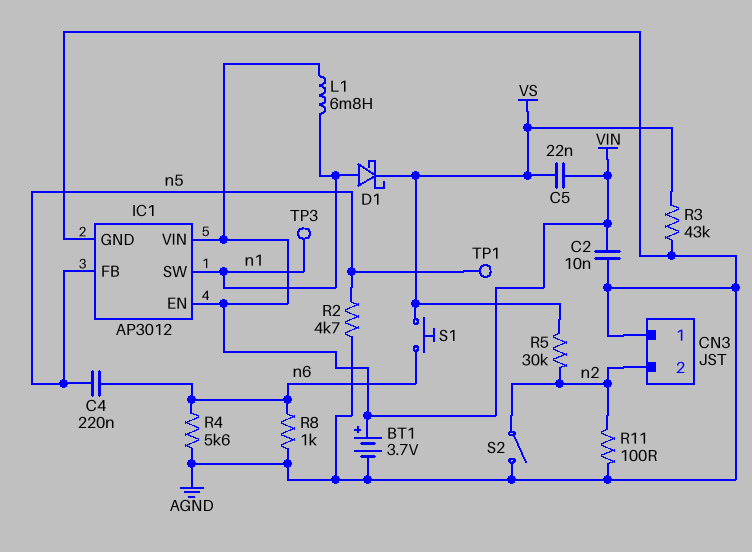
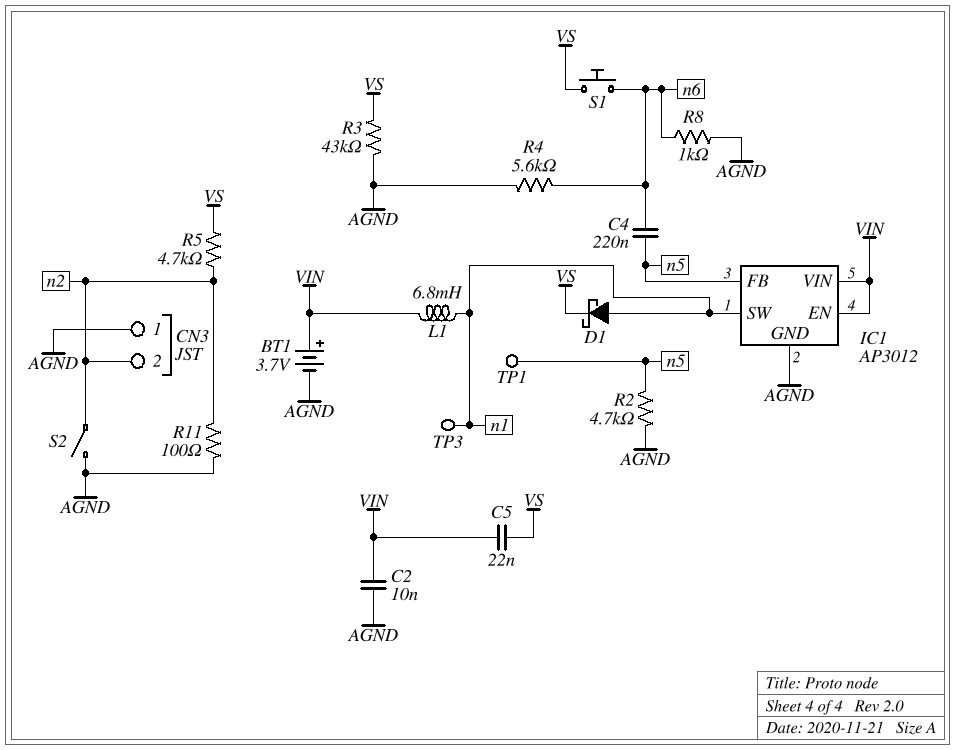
R5: 30k (VS, n2) -> 4.7k (VS, n2)

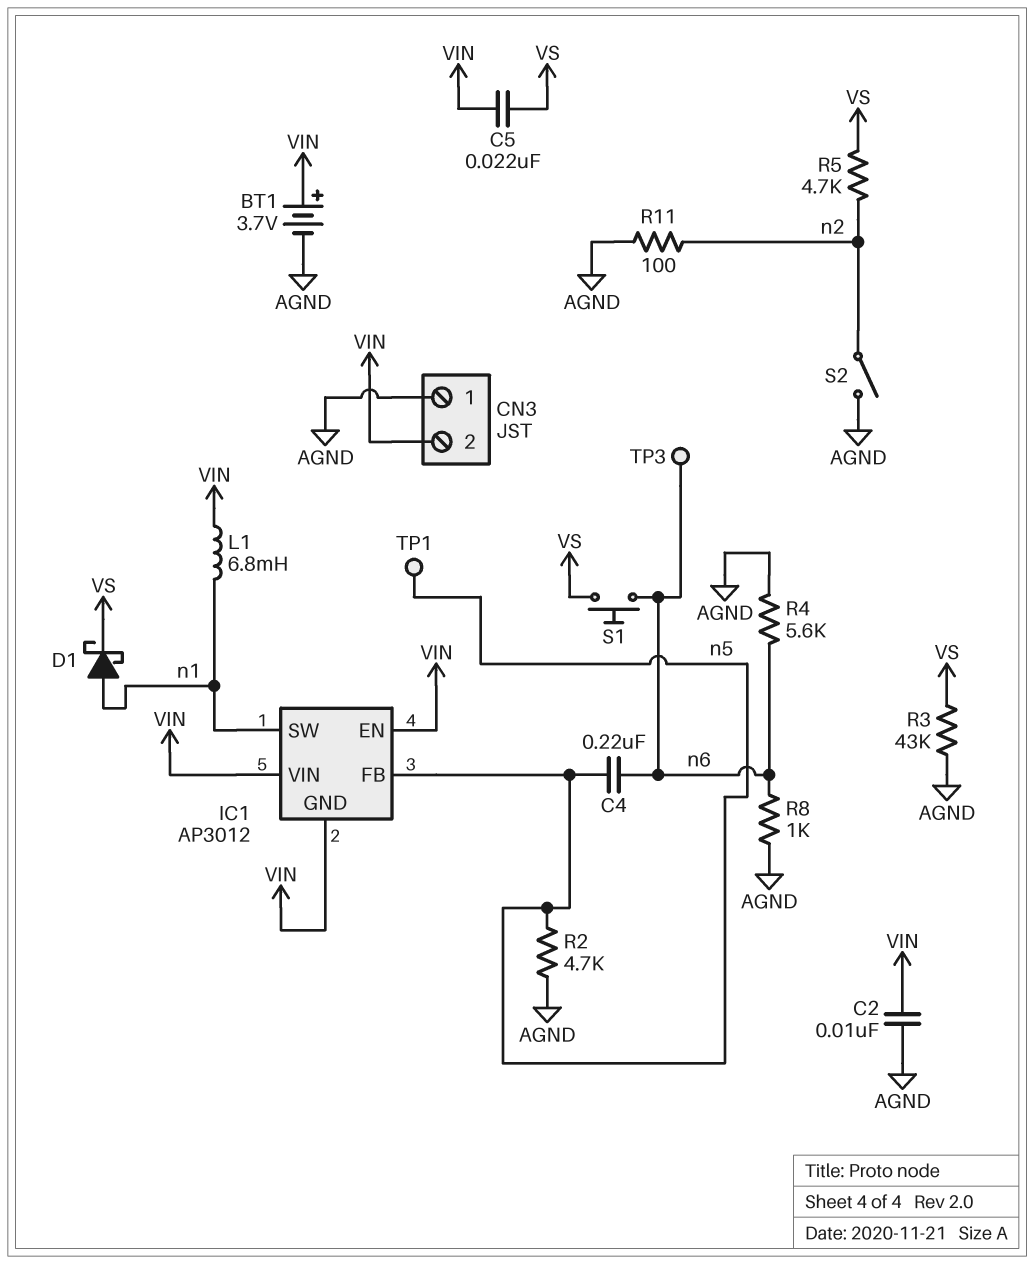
CN3 pin 2: n2 -> VIN
IC1 pin GND: AGND -> VIN
TP3: test point (n1) -> test point (n6)

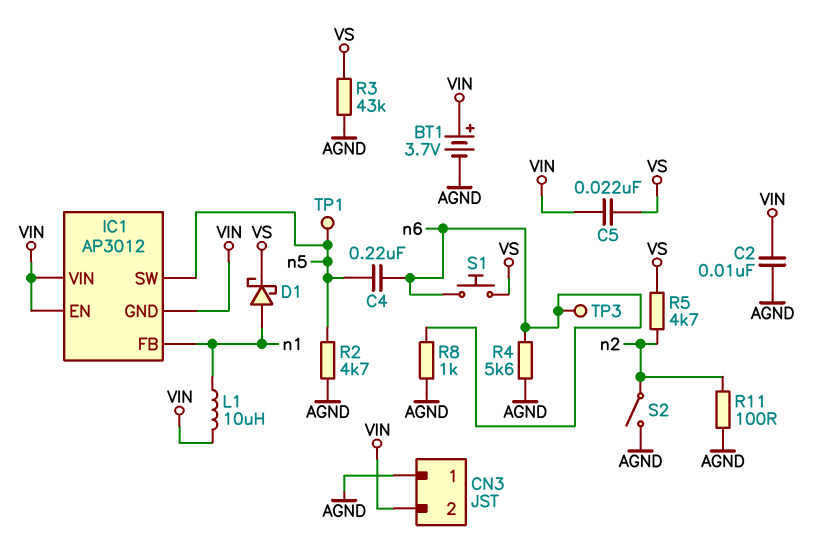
IC1 pin FB: n5 -> n1
IC1 pin SW: n1 -> n5
L1: 6.8mH (VIN, n1) -> 10uH (VIN, n1)

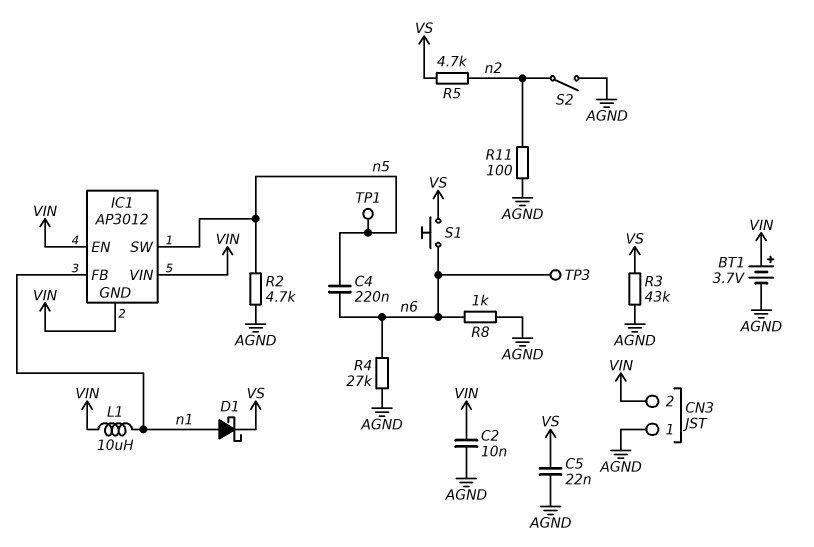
C5: 22nF (VIN, VS) -> 22nF (AGND, VS)
R4: 5.6k (AGND, n6) -> 27k (AGND, n6)

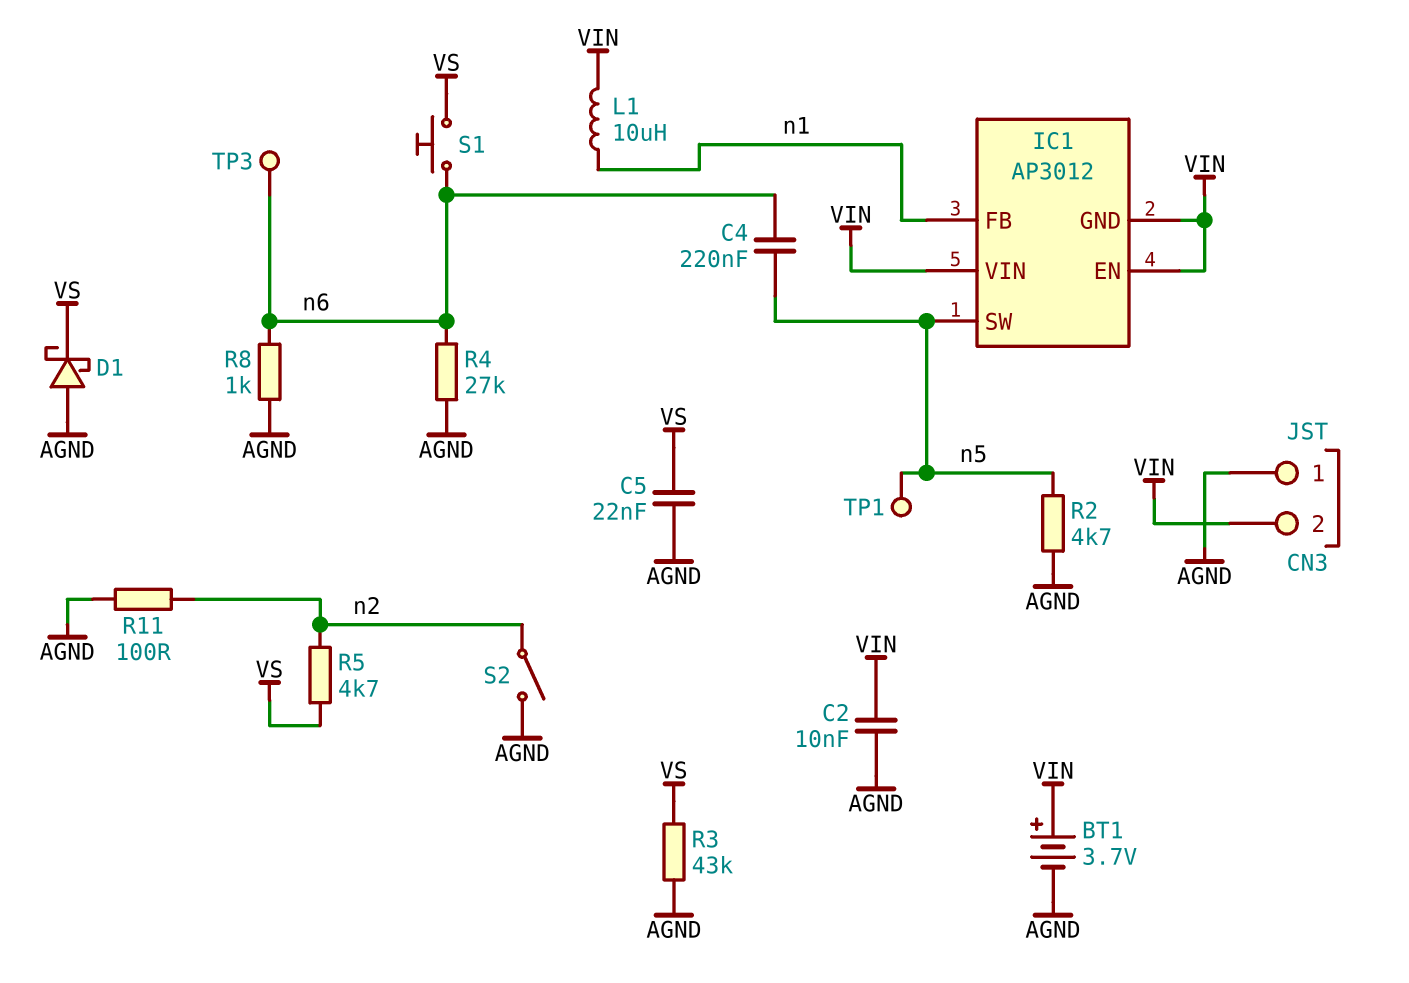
D1: schottky (A n1, K VS) -> schottky (A AGND, K VS)

